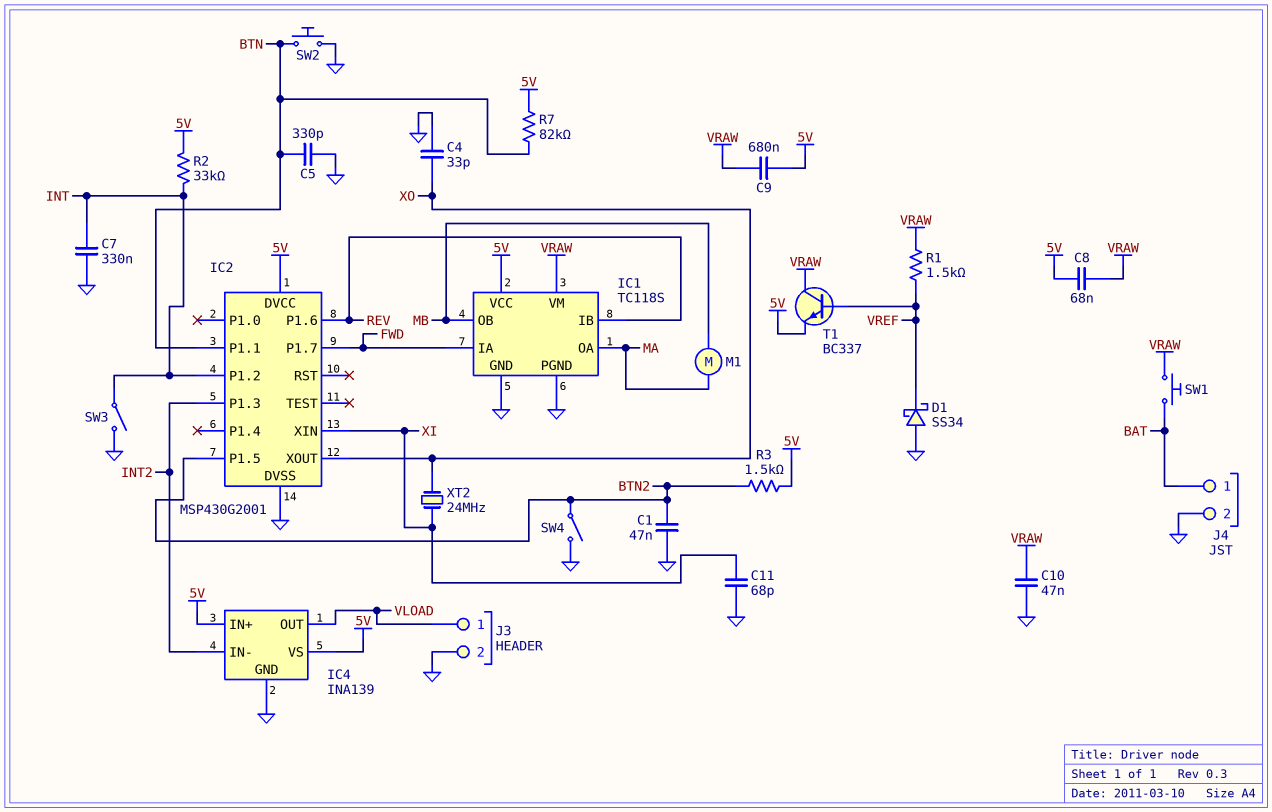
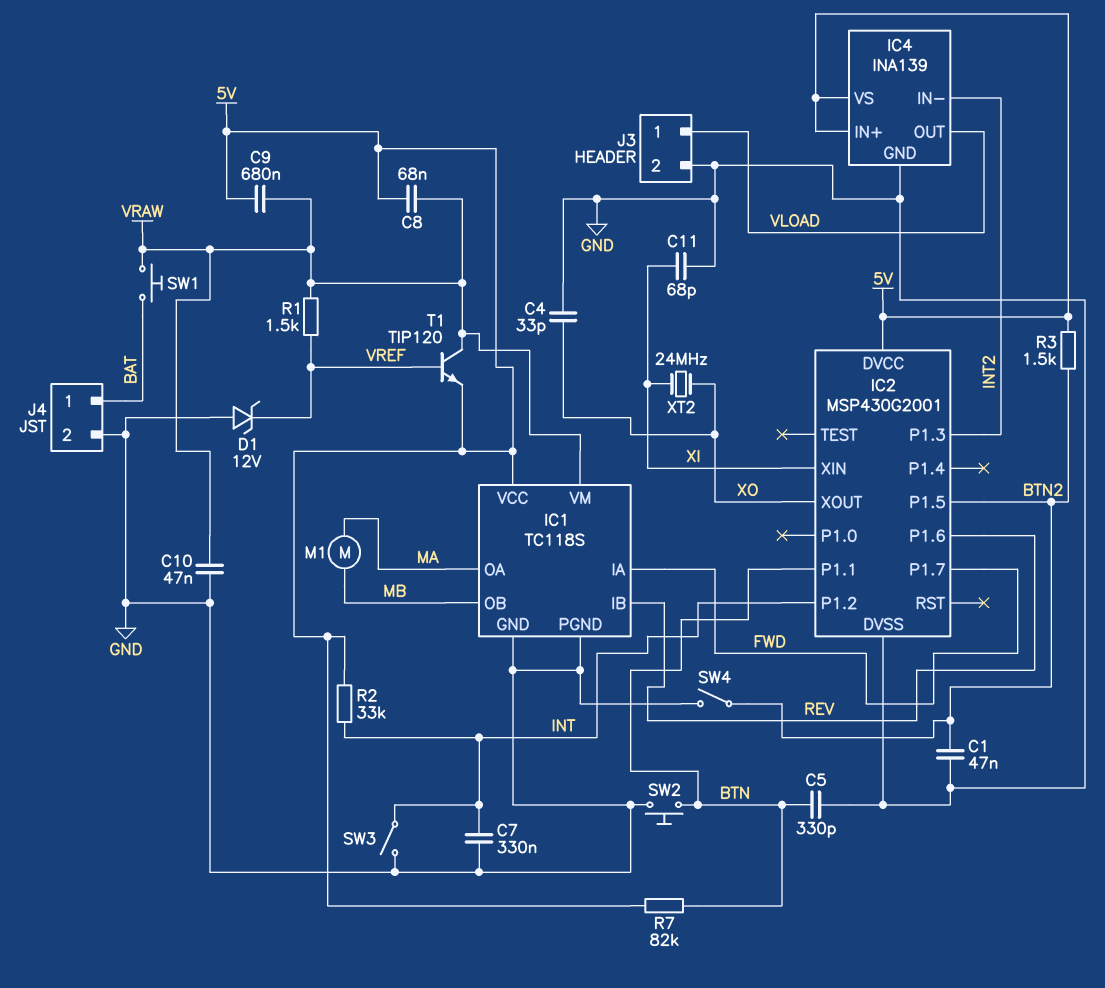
D1: schottky SS34 (A GND, K VREF) -> zener 12V (A GND, K VREF)
T1: NPN BC337 (B VREF, C VRAW, E 5V) -> NPN TIP120 (B VREF, C VRAW, E 5V)

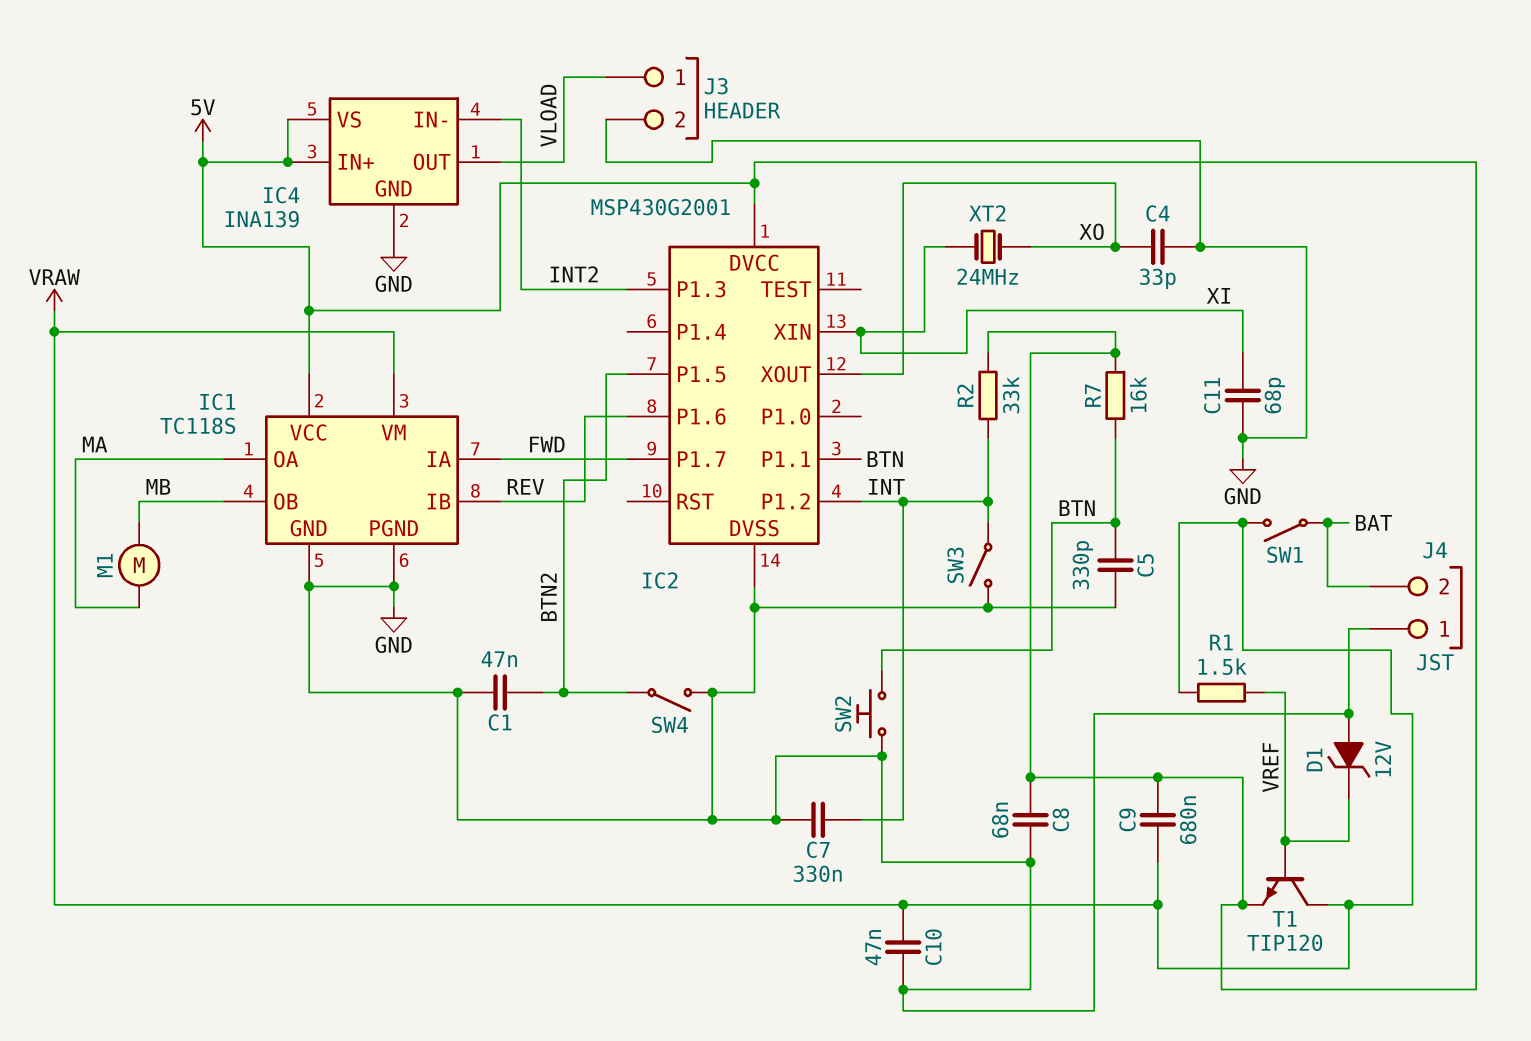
C8: 68nF (5V, VRAW) -> 68nF (5V, GND)
J4 pin 1: BAT -> GND
J4 pin 2: GND -> BAT
R3: 1.5k (5V, BTN2) -> none
R7: 82k (5V, BTN) -> 16k (5V, BTN)
SW1: button (BAT, VRAW) -> switch (BAT, VRAW)

